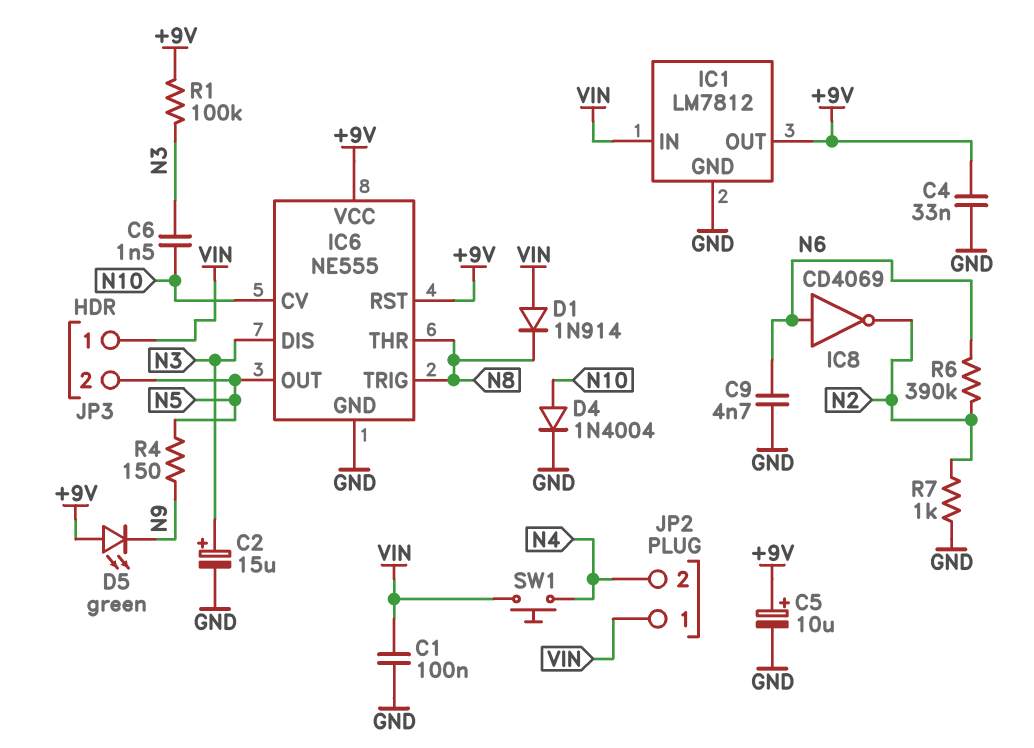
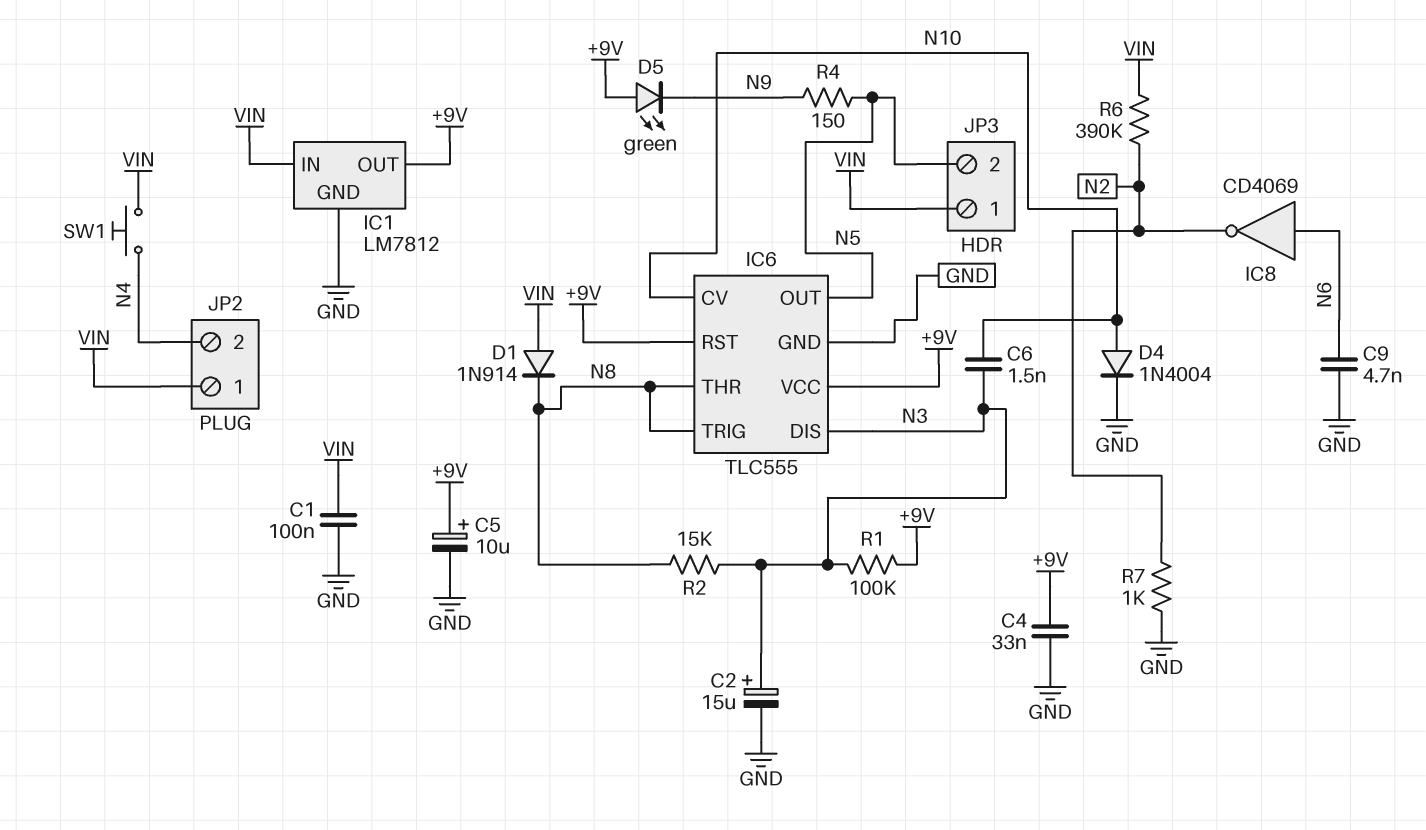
IC6: NE555 -> TLC555
R2: none -> 15k (N3, N8)
R6: 390k (N2, N6) -> 390k (N2, VIN)

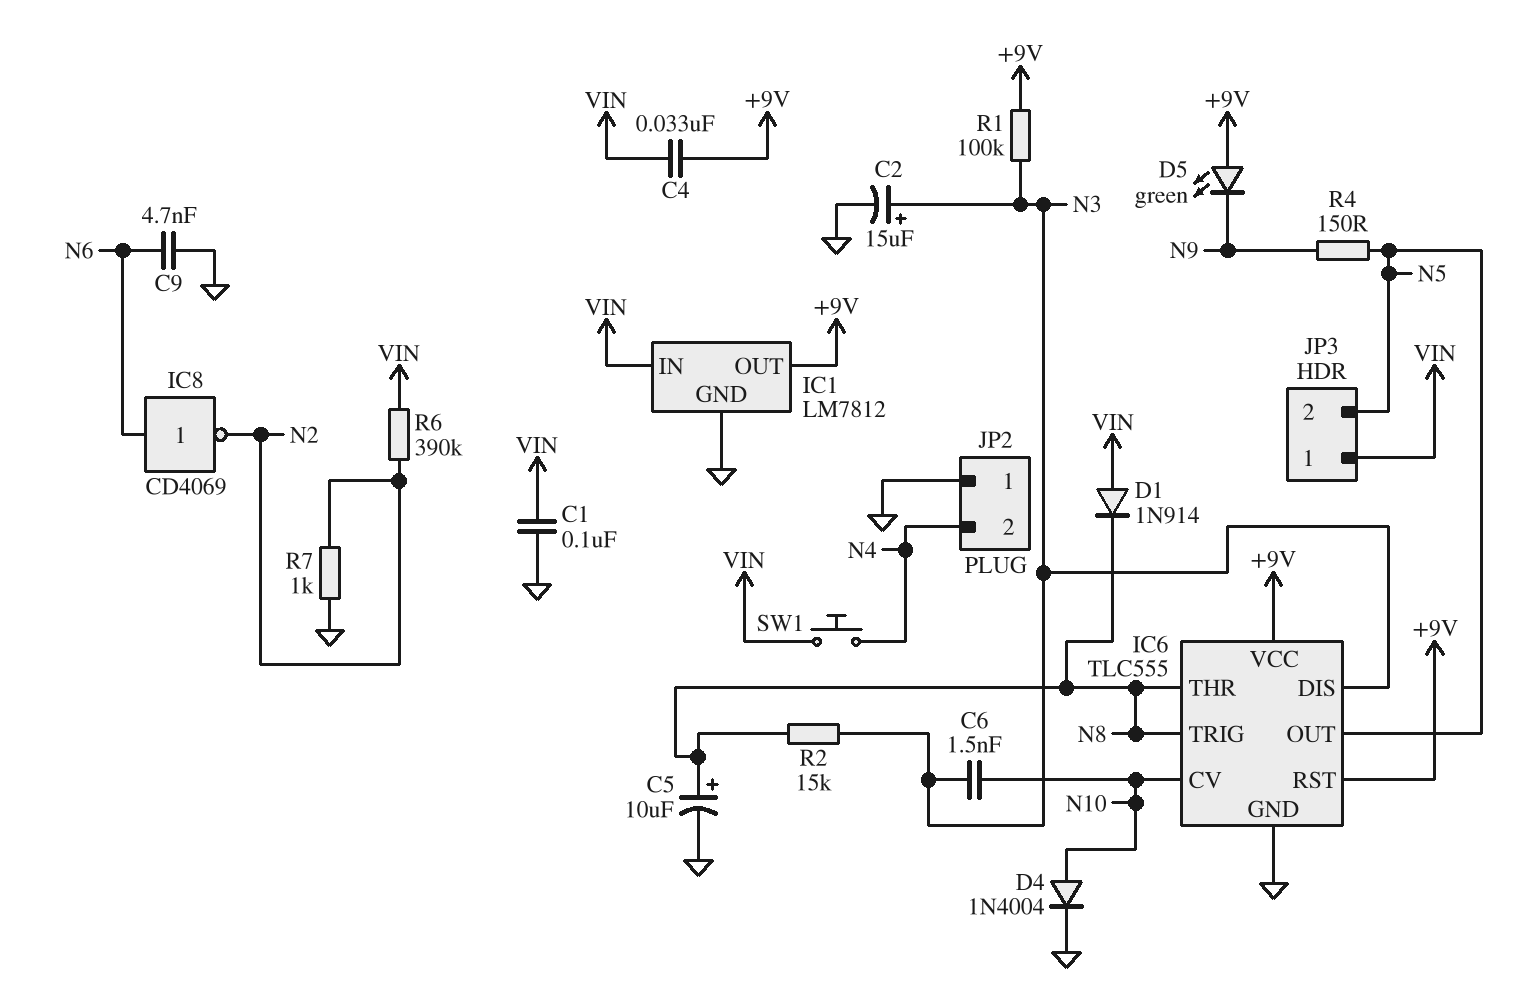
C4: 33nF (+9V, GND) -> 33nF (+9V, VIN)
C5: 10uF (plus +9V, minus GND) -> 10uF (plus N8, minus GND)
JP2 pin 1: VIN -> GND

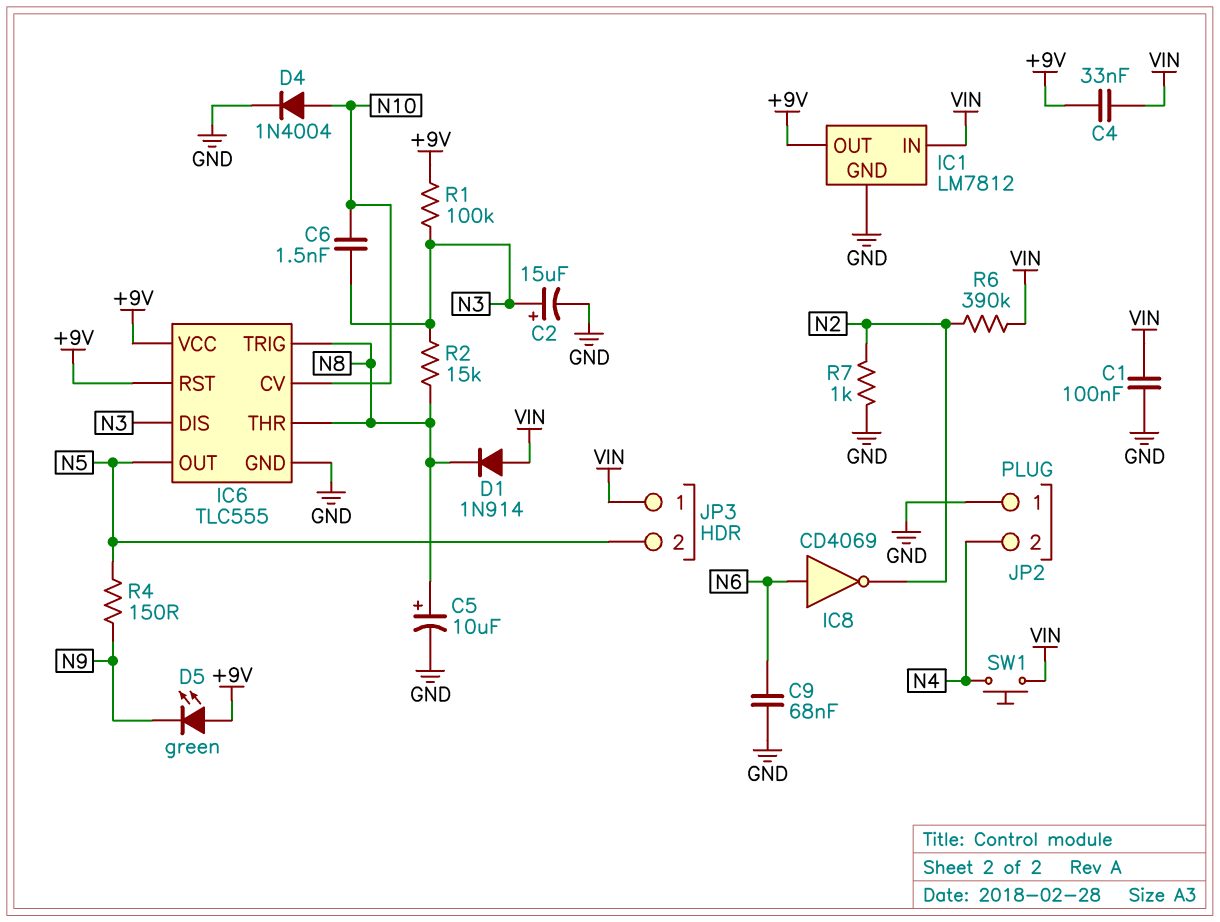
C9: 4.7nF (GND, N6) -> 68nF (GND, N6)

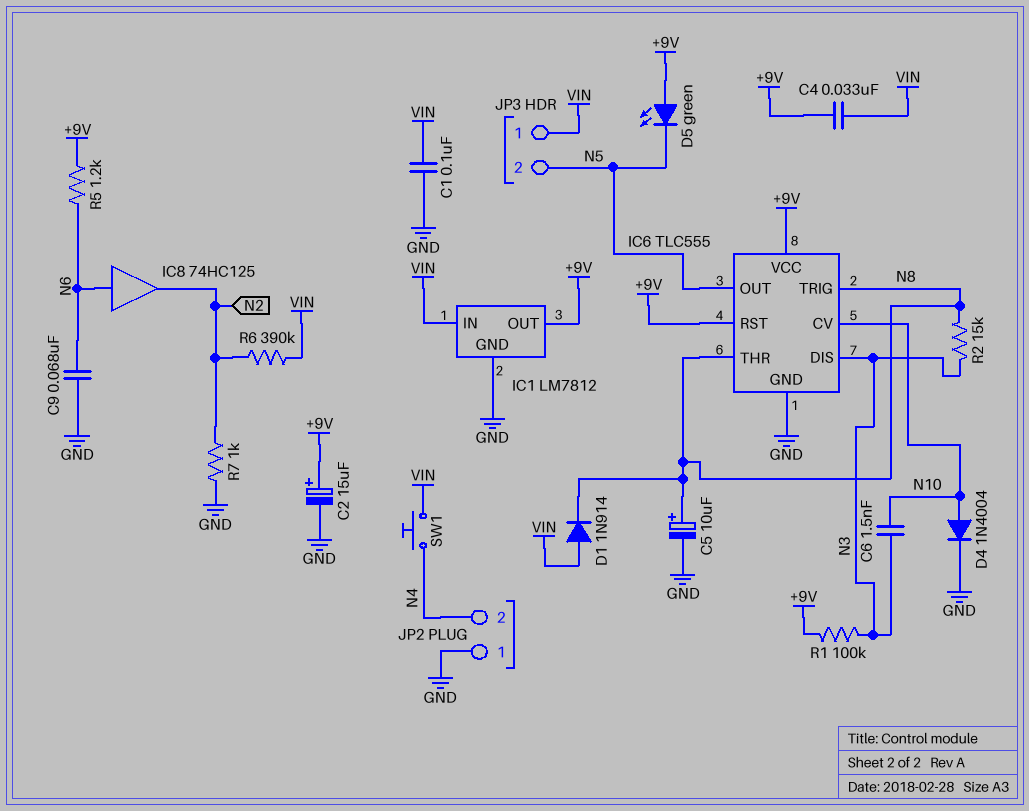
C2: 15uF (plus N3, minus GND) -> 15uF (plus +9V, minus GND)
D5: LED green (A +9V, K N9) -> LED green (A +9V, K N5)
IC8: NOT CD4069 (in N6, out N2) -> buffer 74HC125 (in N6, out N2)
R4: 150 (N5, N9) -> none
R5: none -> 1.2k (+9V, N6)

